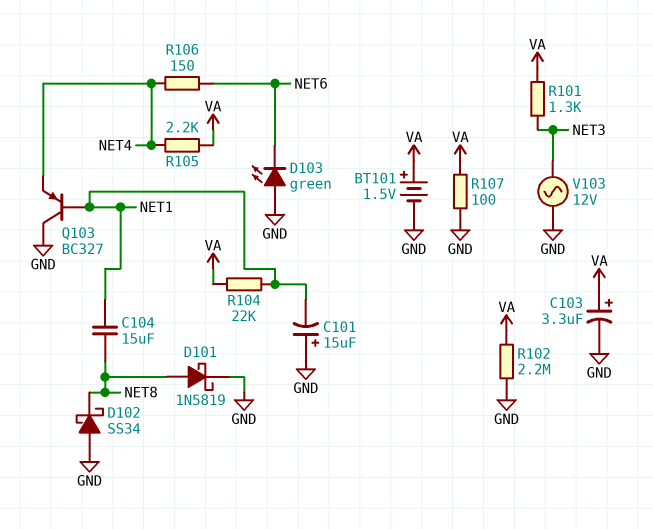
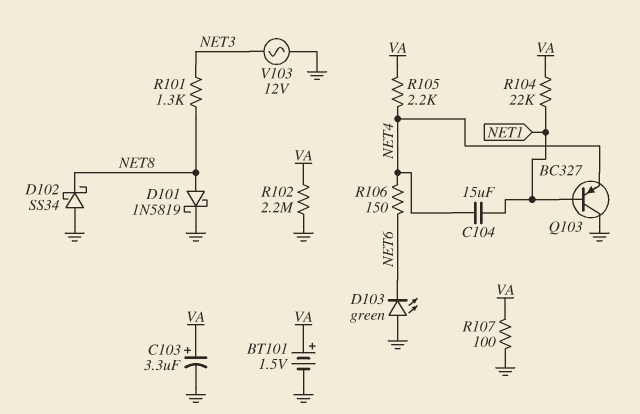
C101: 15uF (plus GND, minus NET1) -> none
C104: 15uF (NET1, NET8) -> 15uF (NET1, NET4)
R101: 1.3k (NET3, VA) -> 1.3k (NET3, NET8)

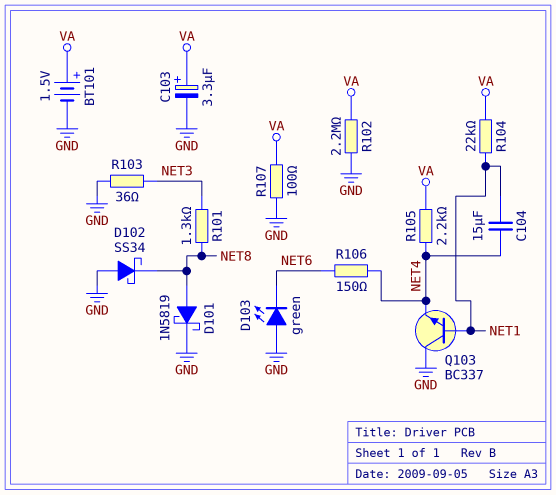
Q103: PNP BC327 (B NET1, C GND, E NET4) -> NPN BC337 (B NET1, C GND, E NET4)
R103: none -> 36 (GND, NET3)
V103: AC 12V (GND, NET3) -> none

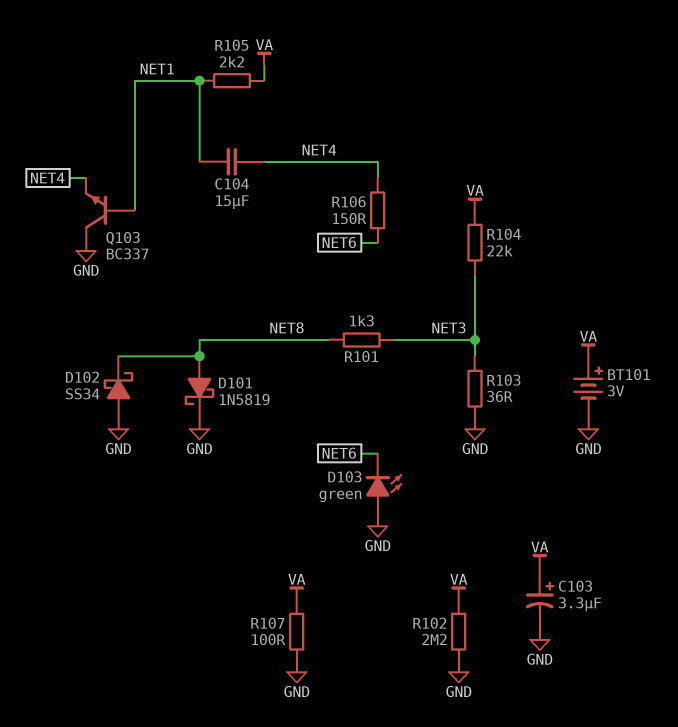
BT101: 1.5V (plus VA, minus GND) -> 3V (plus VA, minus GND)
R104: 22k (NET1, VA) -> 22k (NET3, VA)
R105: 2.2k (NET4, VA) -> 2.2k (NET1, VA)

